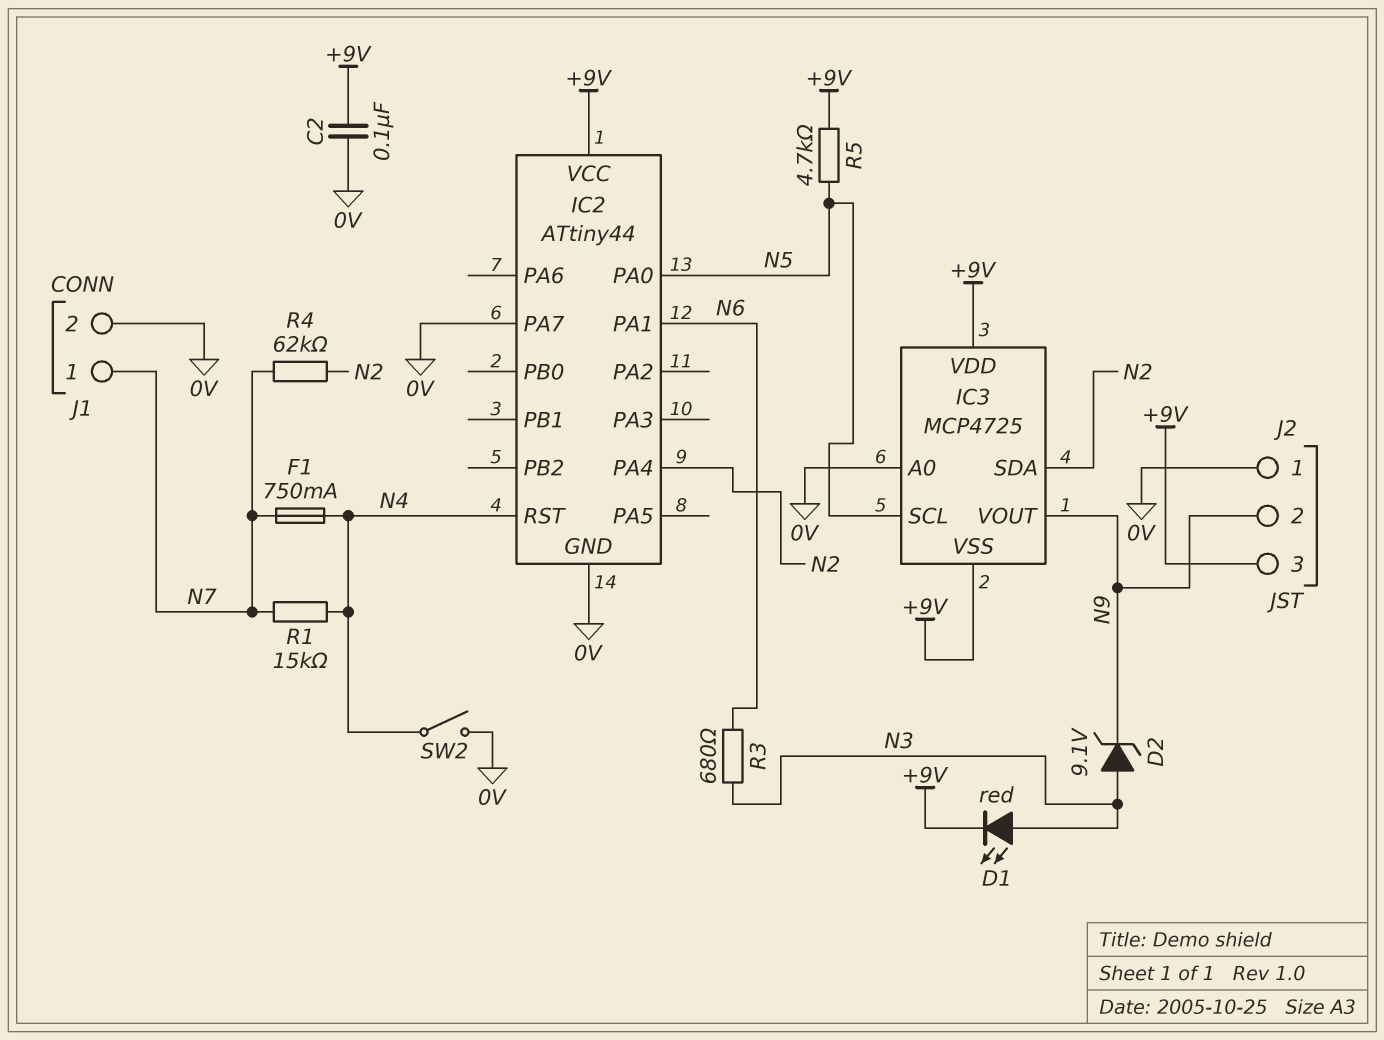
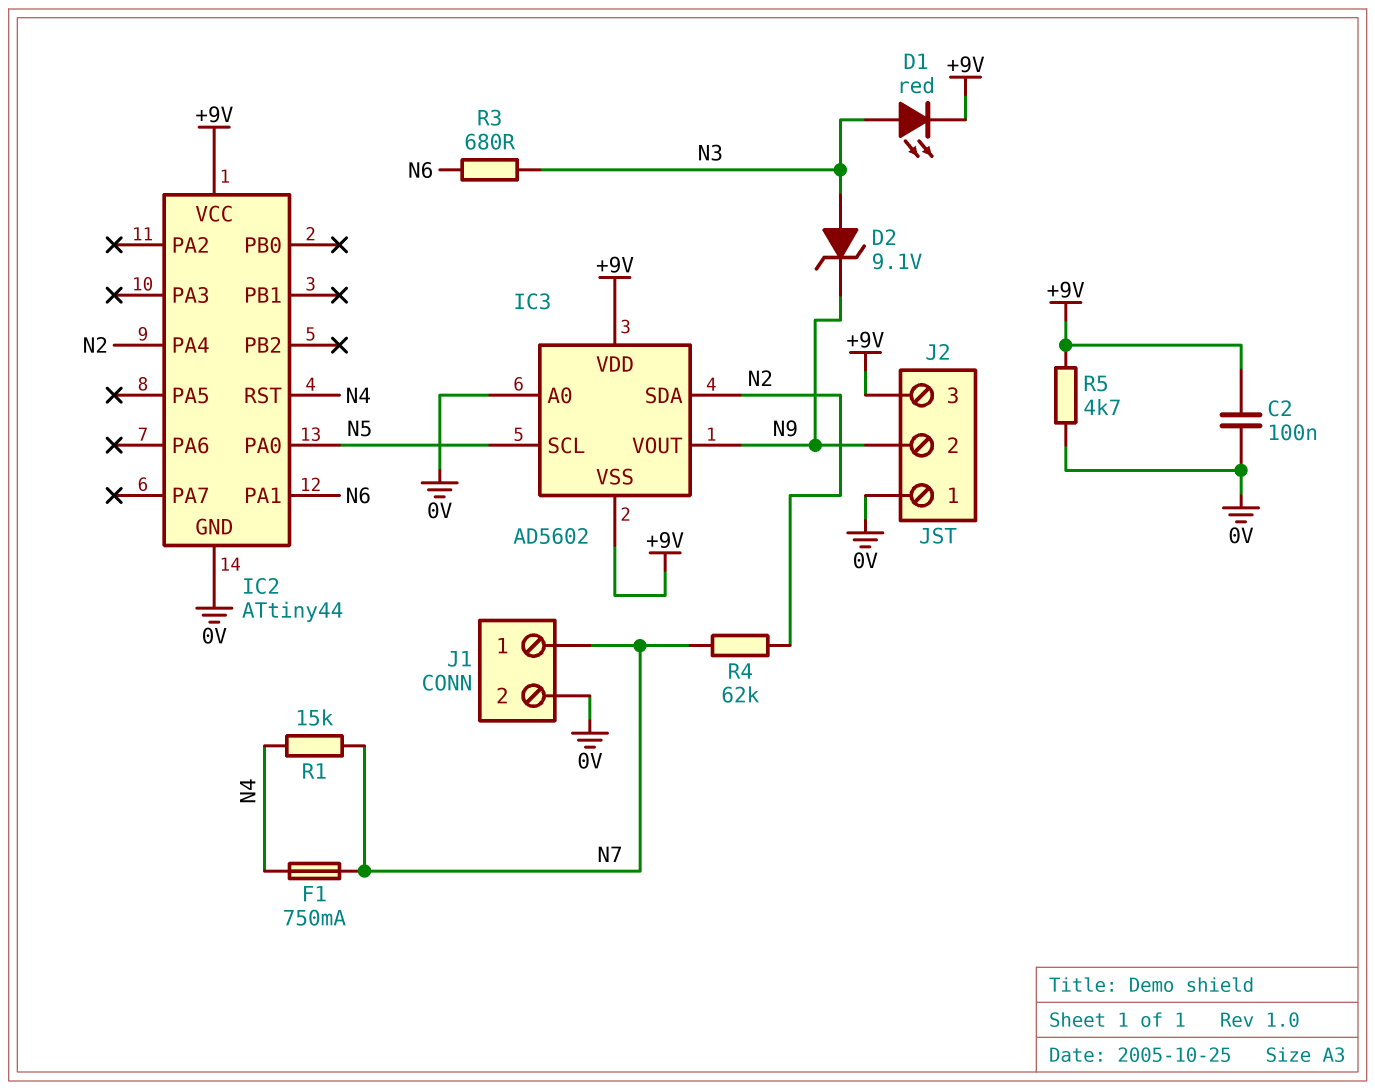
IC2 pin PA7: 0V -> none
IC3: MCP4725 -> AD5602
R5: 4.7k (+9V, N5) -> 4.7k (+9V, 0V)
SW2: switch (0V, N4) -> none

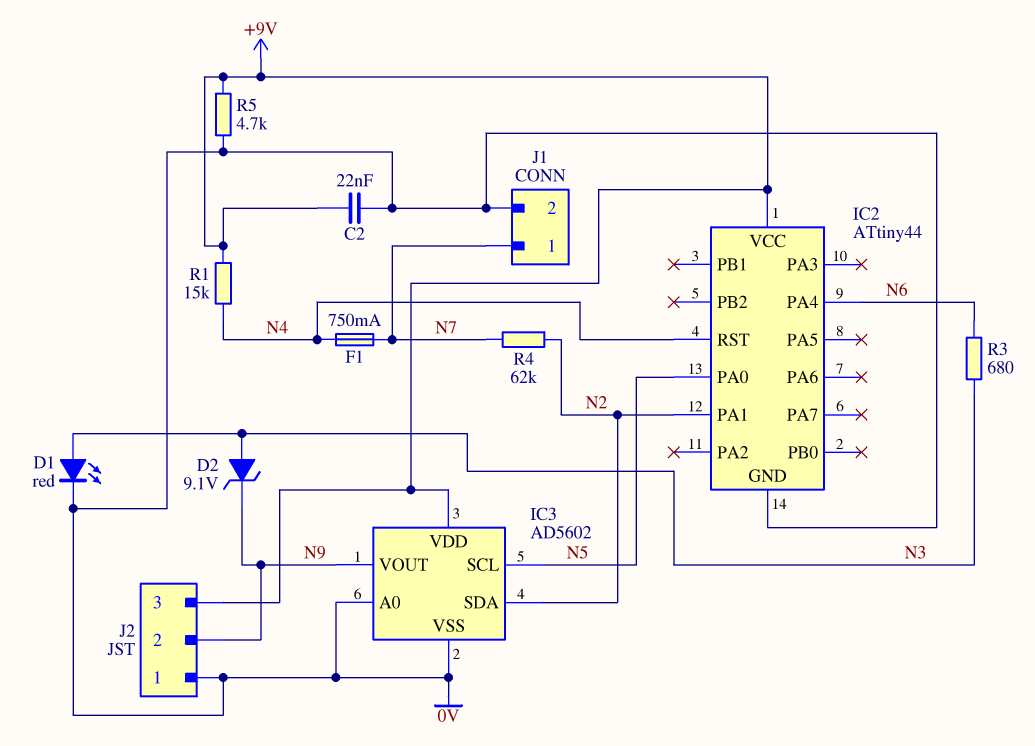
C2: 100nF (+9V, 0V) -> 22nF (+9V, 0V)
D1: LED red (A N3, K +9V) -> LED red (A N3, K 0V)
IC2 pin PA1: N6 -> N2
IC2 pin PA4: N2 -> N6
IC3 pin VSS: +9V -> 0V
R1: 15k (N4, N7) -> 15k (+9V, N4)

